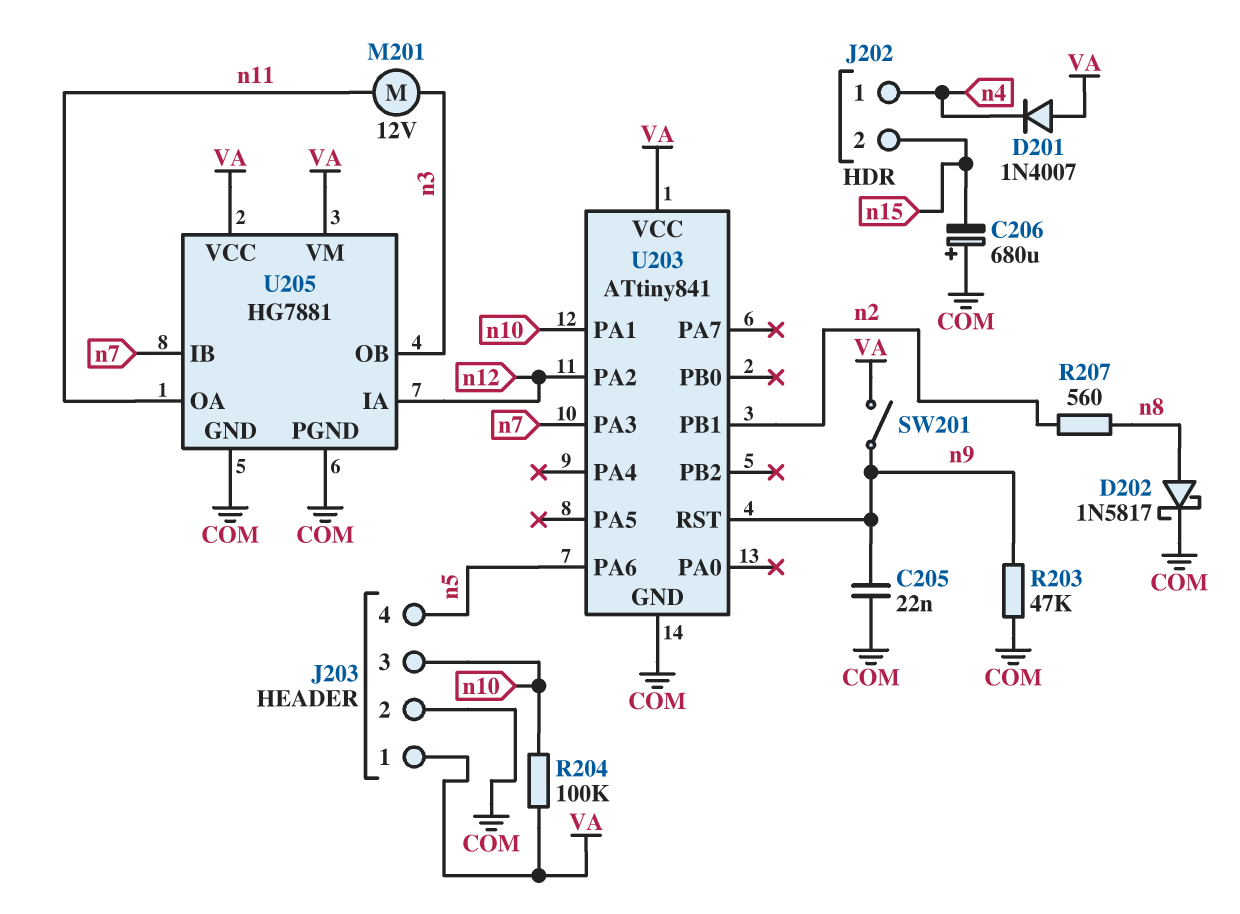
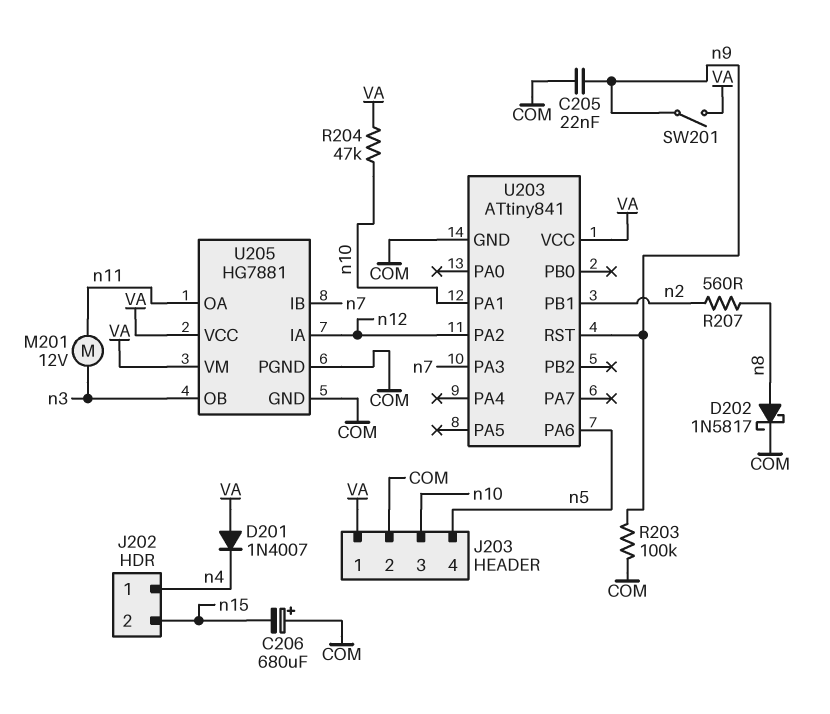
R203: 47k (COM, n9) -> 100k (COM, n9)
R204: 100k (VA, n10) -> 47k (VA, n10)

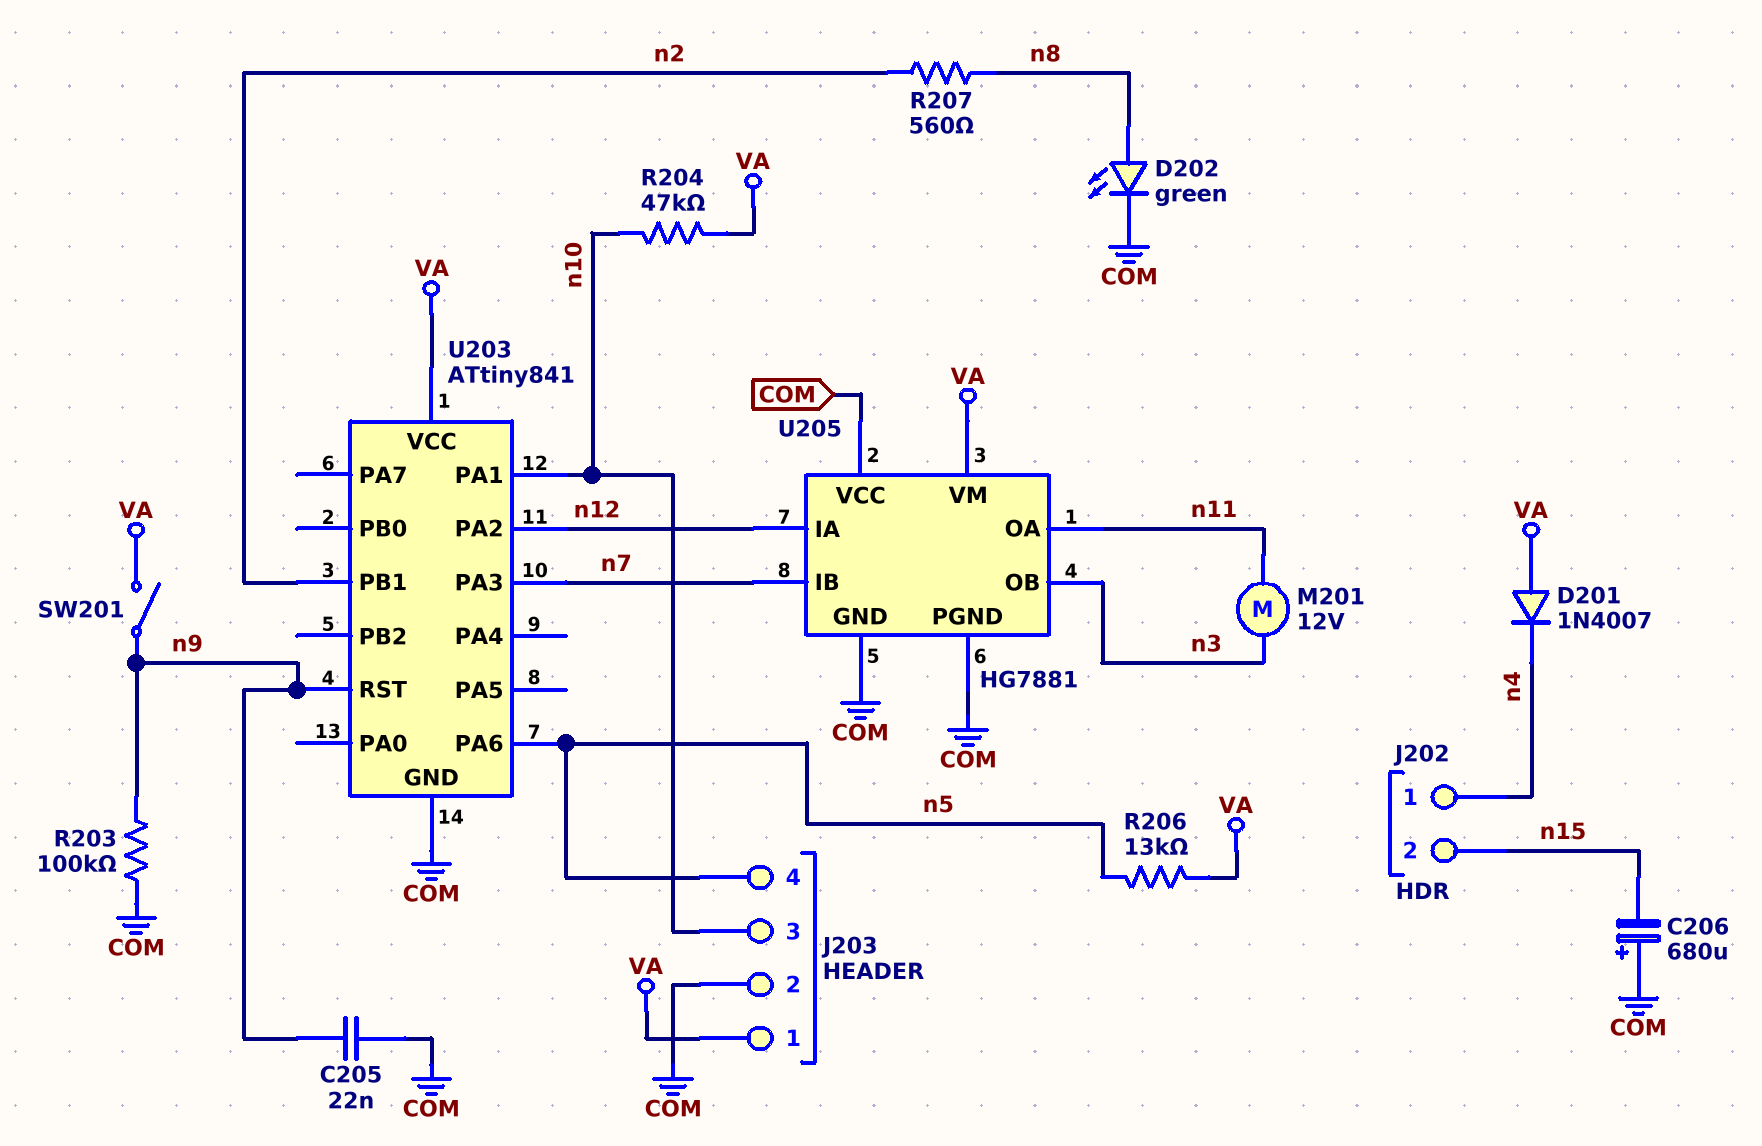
D202: schottky 1N5817 (A n8, K COM) -> LED green (A n8, K COM)
R206: none -> 13k (VA, n5)
U205 pin VCC: VA -> COM

